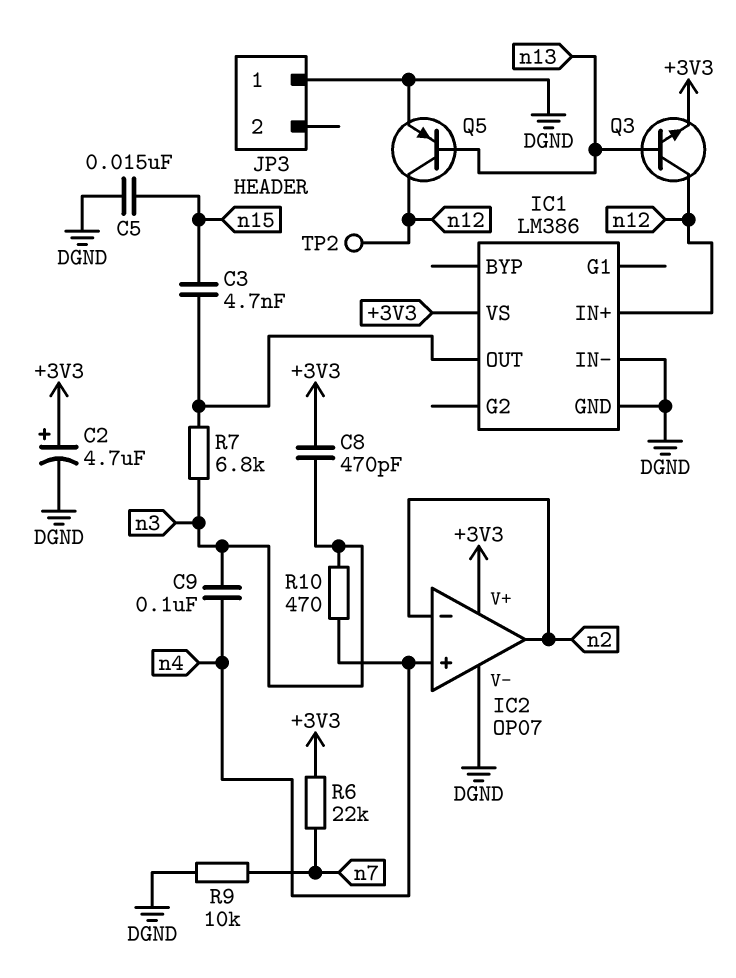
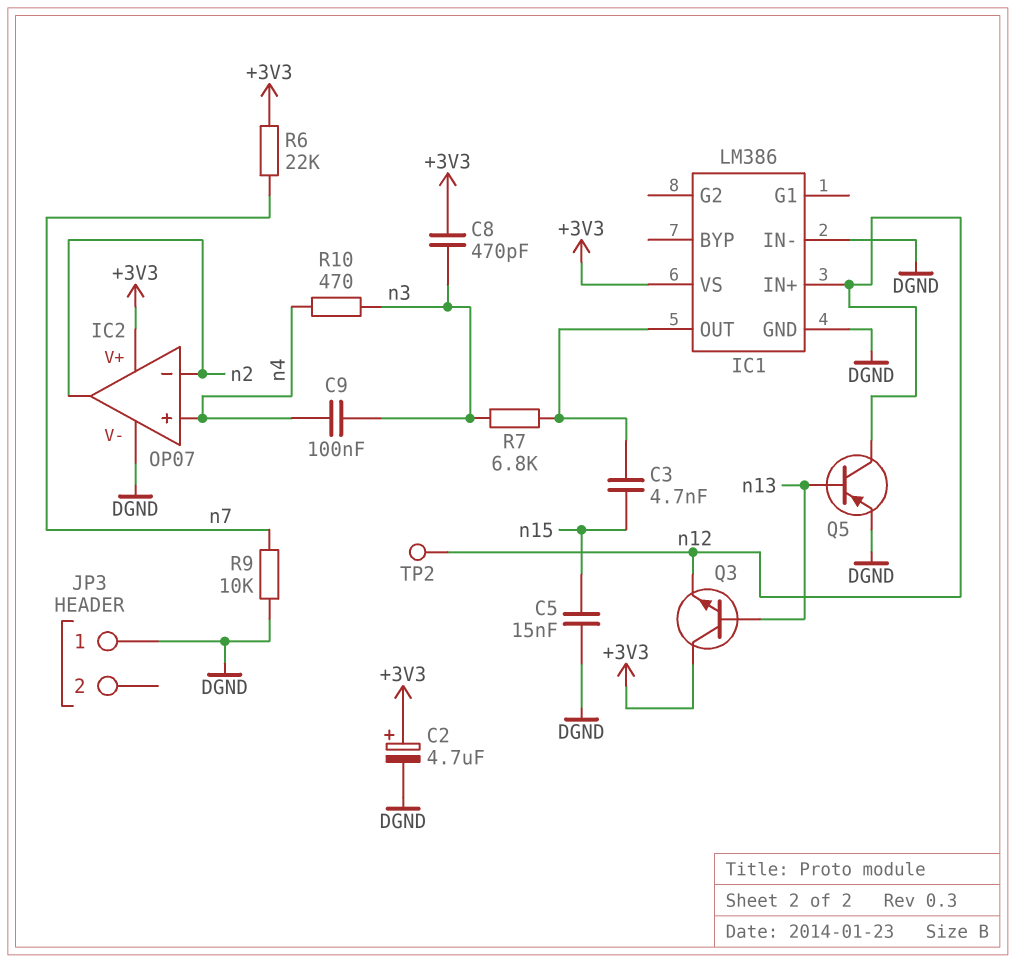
Q3: NPN (B n13, C n12, E +3V3) -> NPN (B n13, C +3V3, E n12)

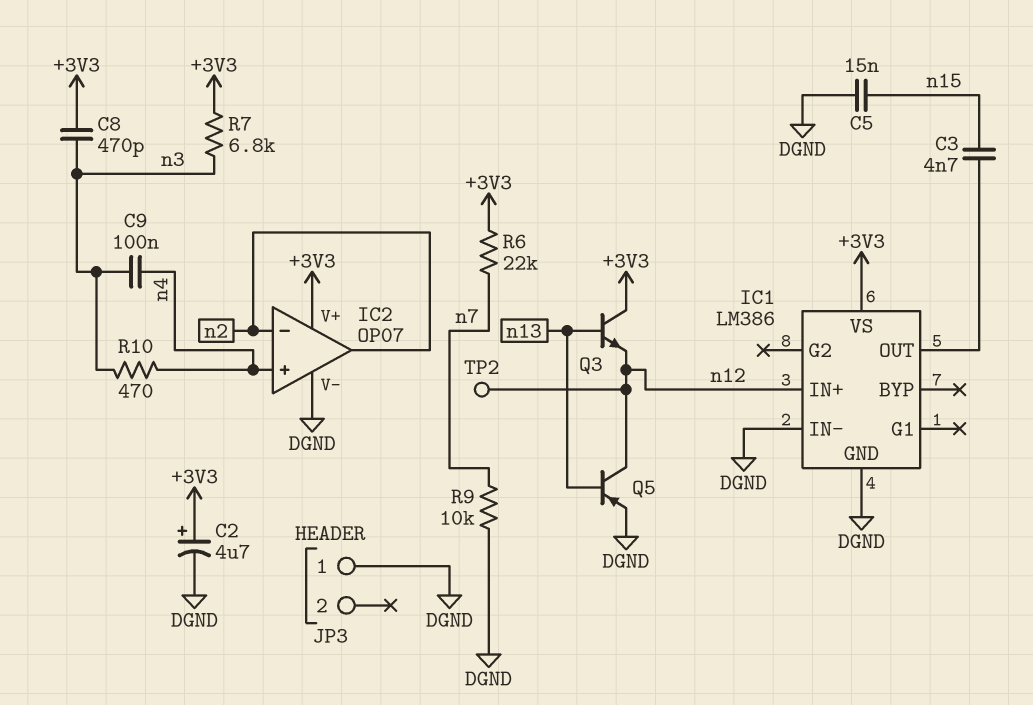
R7: 6.8k (IC1/OUT, n3) -> 6.8k (+3V3, n3)

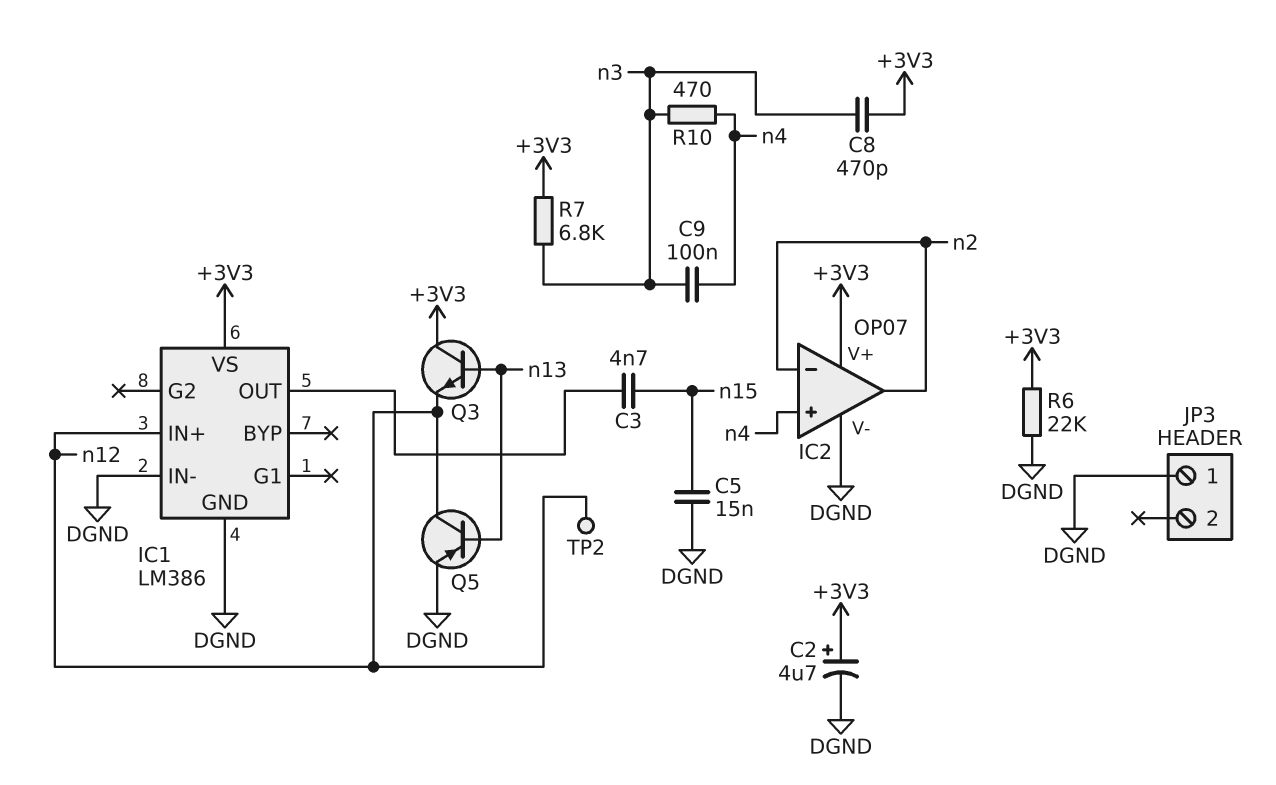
R6: 22k (+3V3, n7) -> 22k (+3V3, DGND)
R9: 10k (DGND, n7) -> none

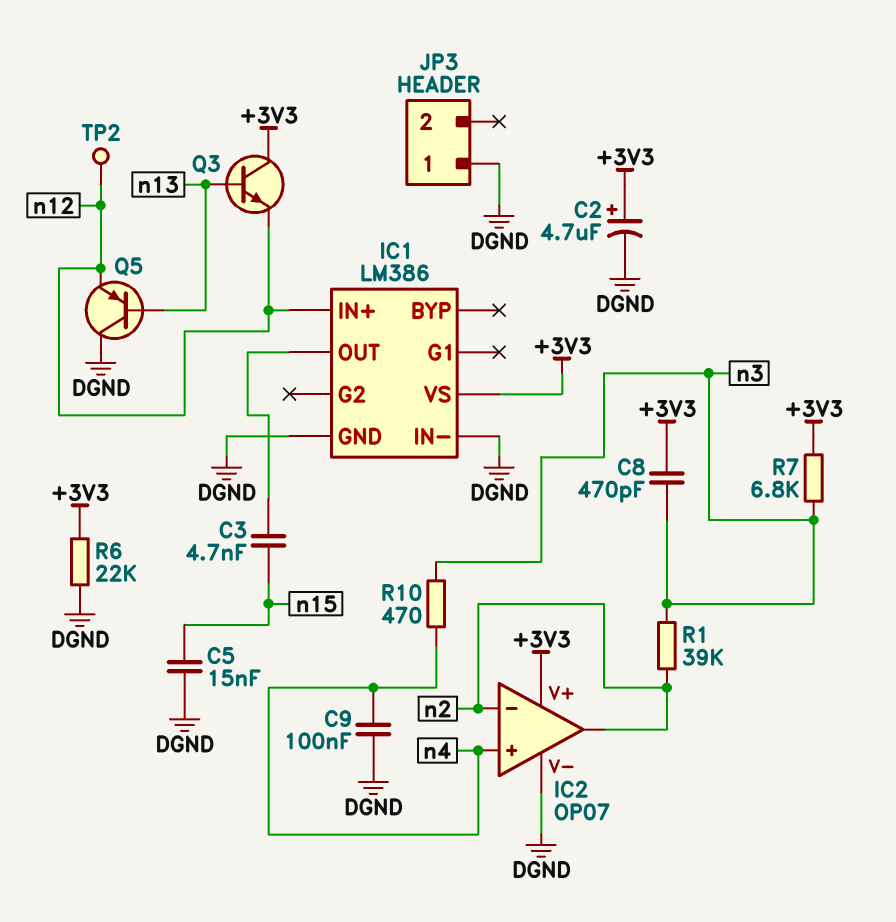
C9: 100nF (n3, n4) -> 100nF (DGND, n4)
Q5: PNP (B n13, C n12, E DGND) -> PNP (B n13, C DGND, E n12)
R1: none -> 39k (n2, n3)

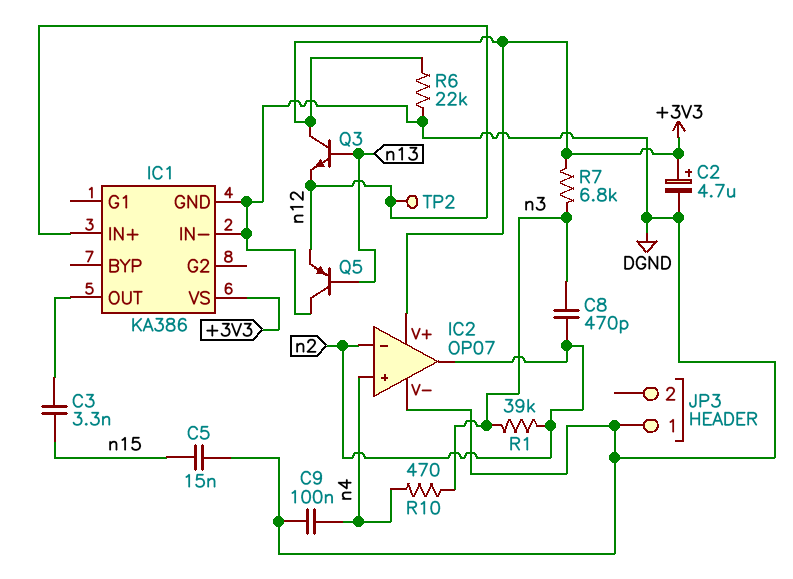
C3: 4.7nF (IC1/OUT, n15) -> 3.3nF (IC1/OUT, n15)
C8: 470pF (+3V3, n3) -> 470pF (n2, n3)
IC1: LM386 -> KA386

